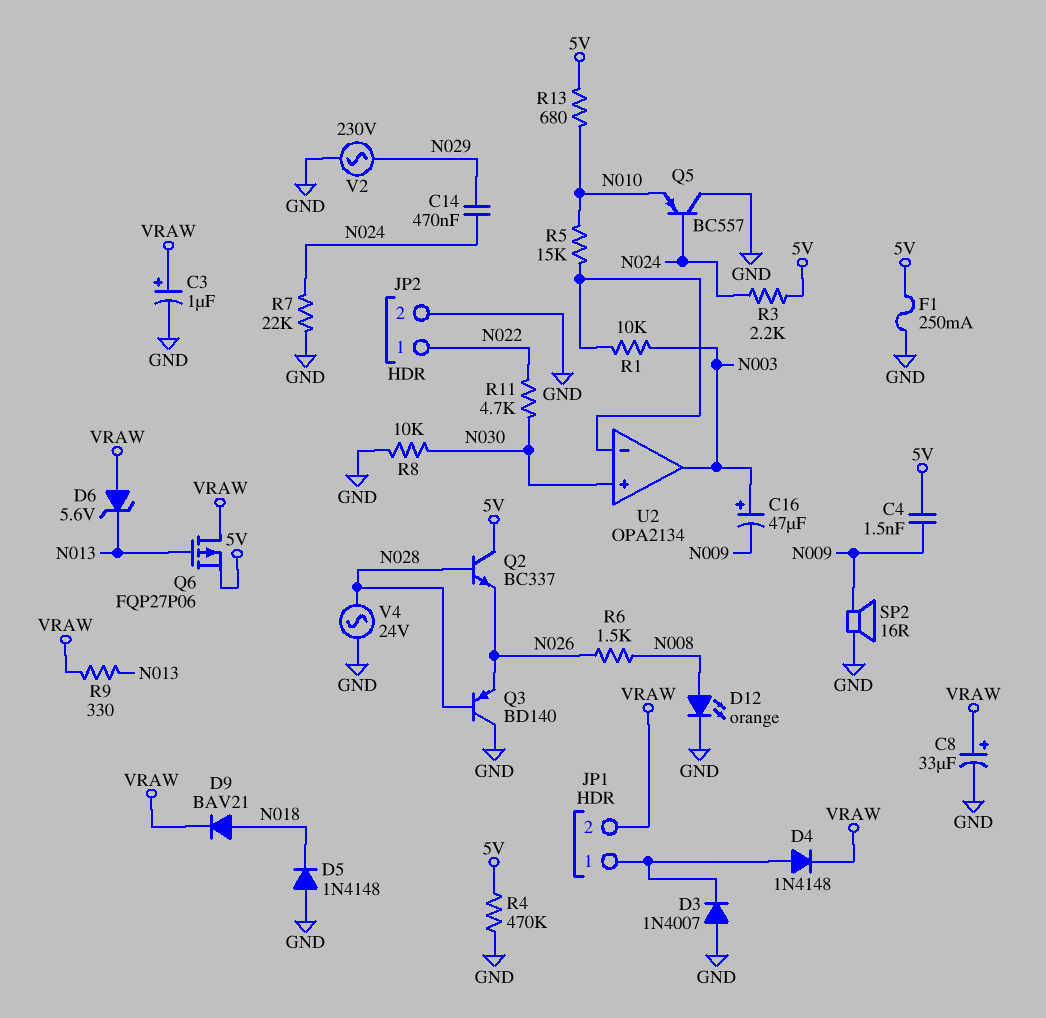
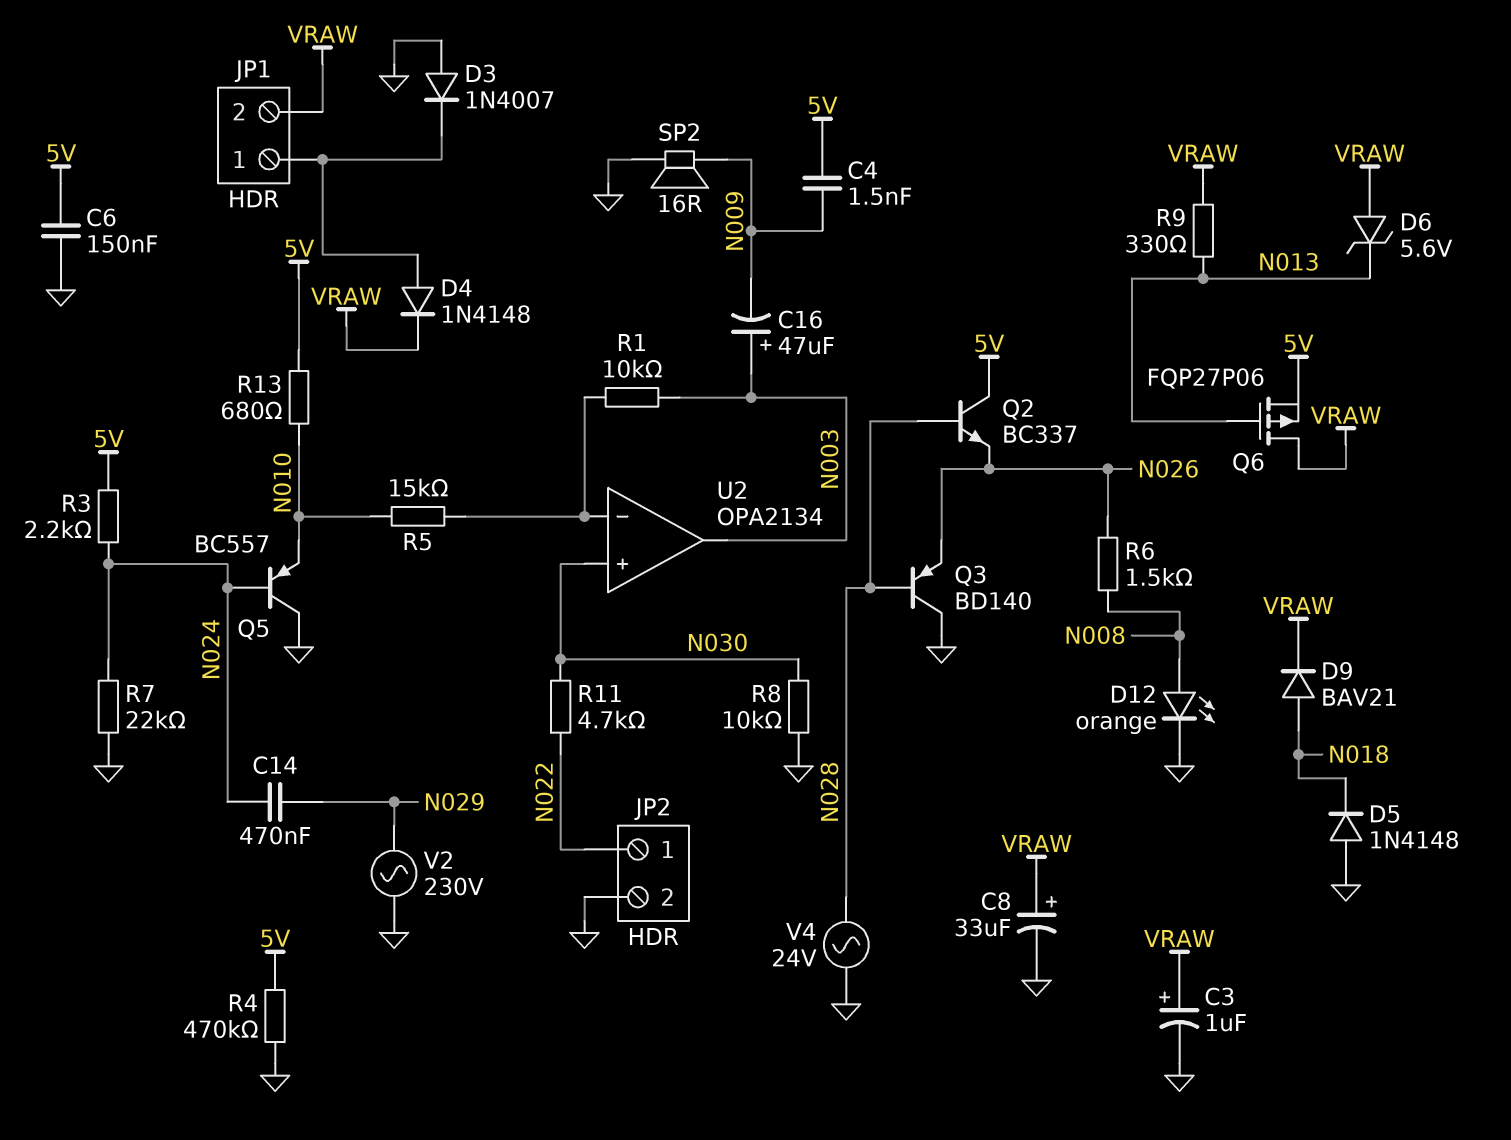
C6: none -> 150nF (5V, GND)
F1: 250mA (5V, GND) -> none

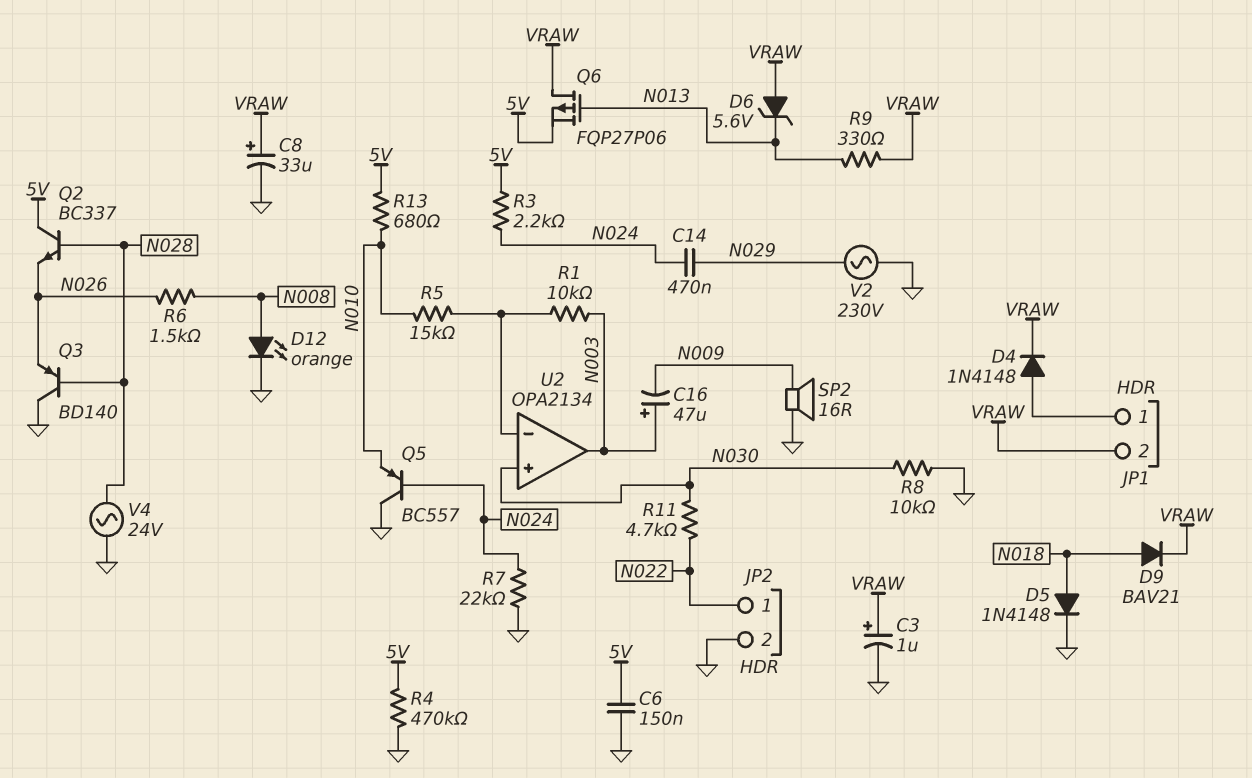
C4: 1.5nF (5V, N009) -> none
D3: diode 1N4007 (A GND, K JP1/1) -> none
D5: diode 1N4148 (A GND, K N018) -> diode 1N4148 (A N018, K GND)

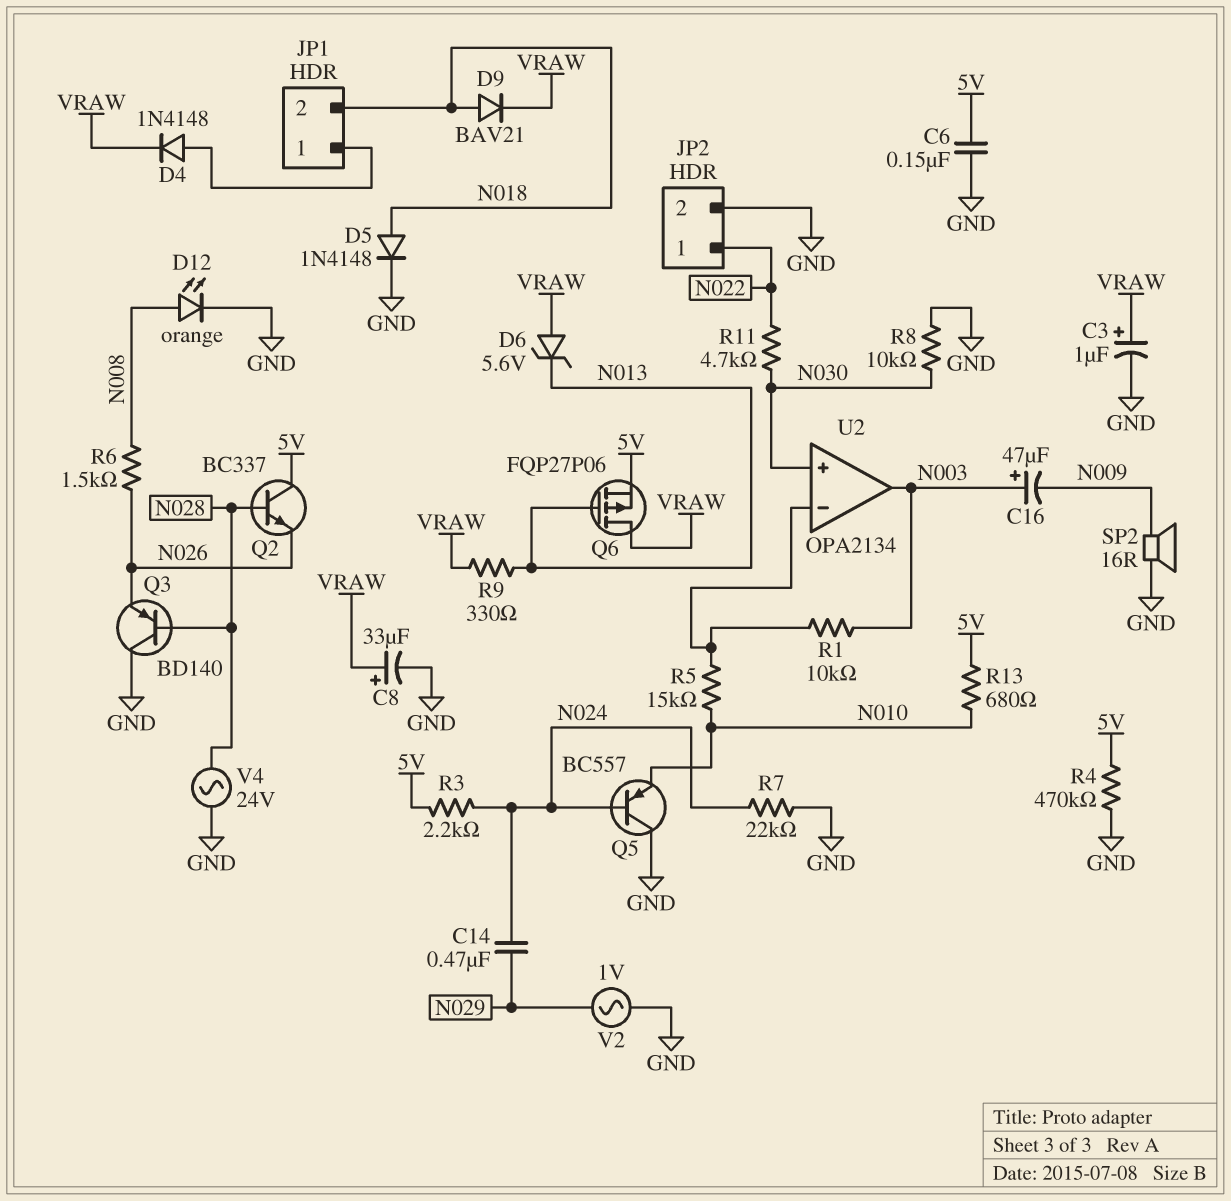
JP1 pin 2: VRAW -> N018
V2: AC 230V (GND, N029) -> AC 1V (GND, N029)

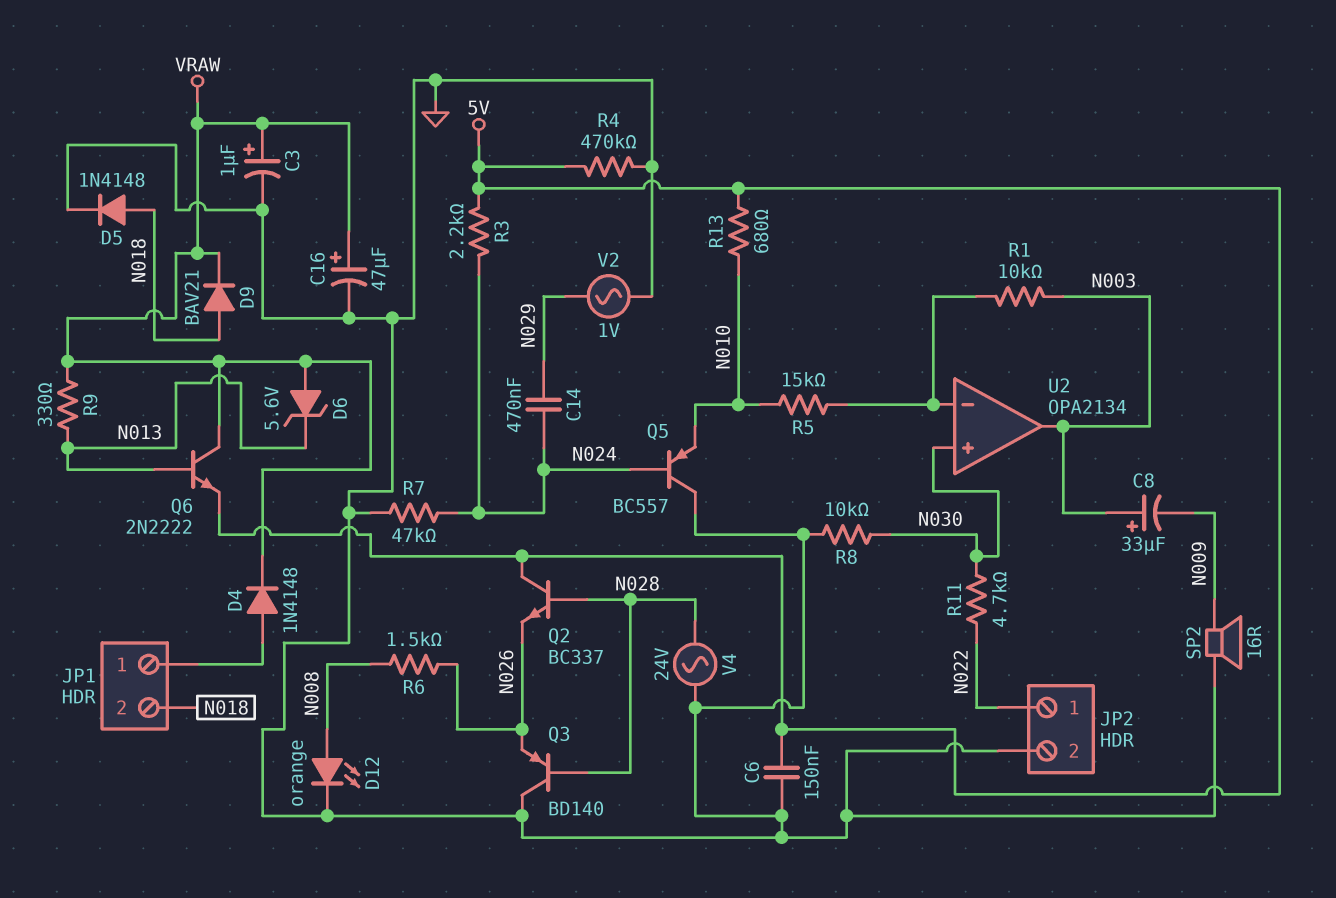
C8: 33uF (plus VRAW, minus GND) -> 33uF (plus N003, minus N009)
C16: 47uF (plus N003, minus N009) -> 47uF (plus VRAW, minus GND)
Q6: PMOS FQP27P06 (G N013, D VRAW, S 5V) -> NPN 2N2222 (B N013, C VRAW, E 5V)
R7: 22k (GND, N024) -> 47k (GND, N024)

